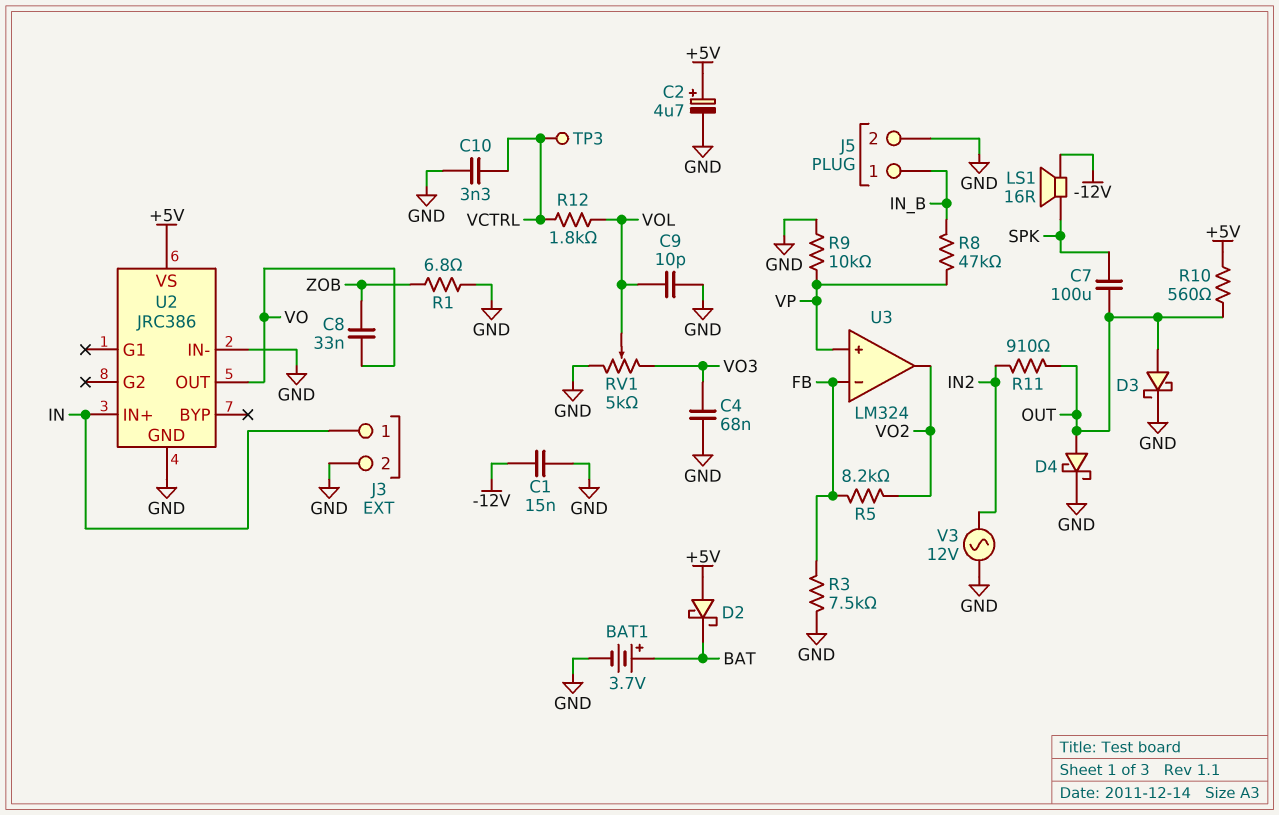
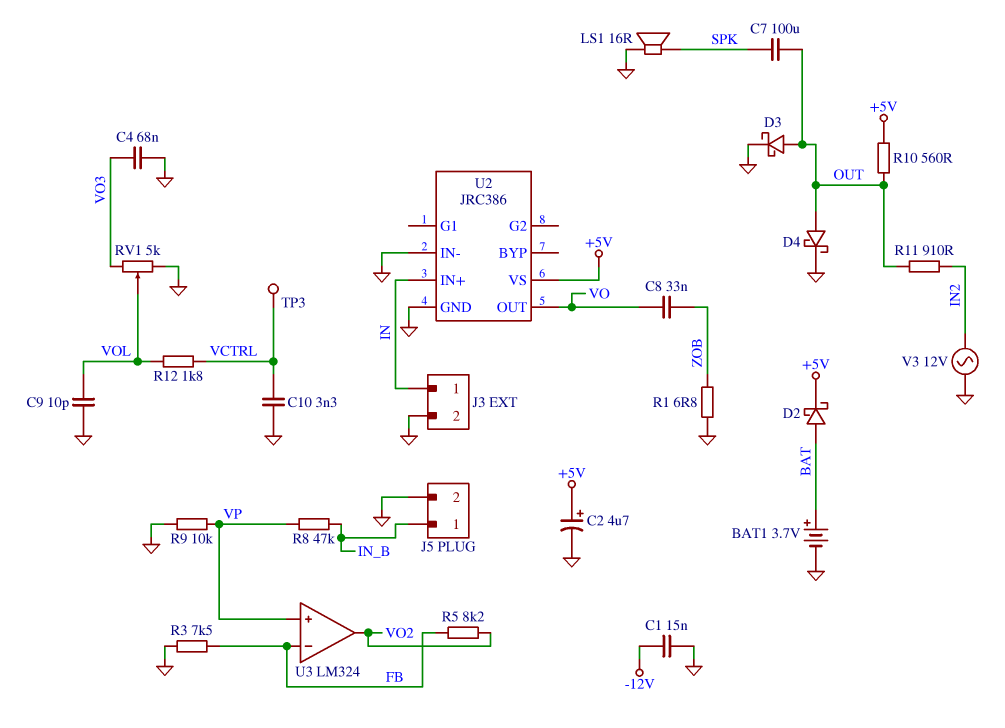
D2: schottky (A +5V, K BAT) -> schottky (A BAT, K +5V)
LS1: speaker 16R (-12V, SPK) -> speaker 16R (GND, SPK)

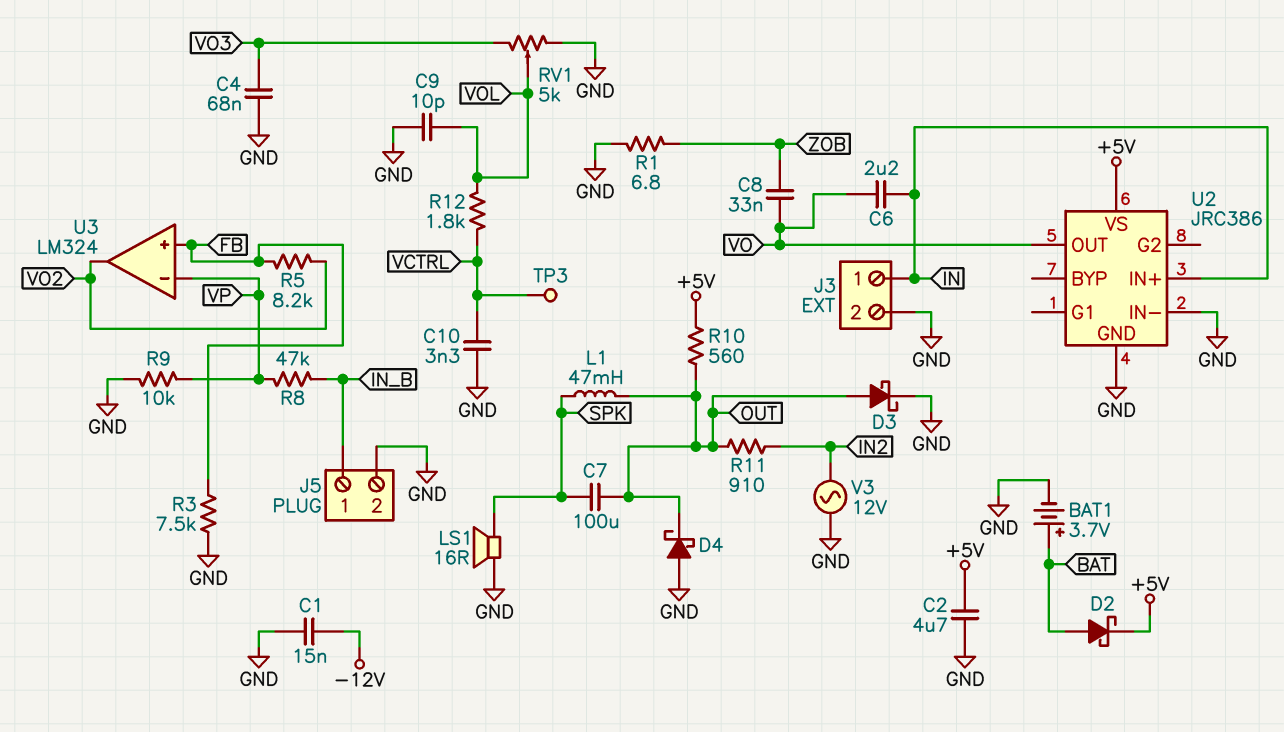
C2: 4.7uF (plus +5V, minus GND) -> 4.7uF (+5V, GND)
C6: none -> 2.2uF (IN, VO)
D4: schottky (A OUT, K GND) -> schottky (A GND, K OUT)
L1: none -> 47mH (OUT, SPK)
U3 pin in+: VP -> FB
U3 pin in-: FB -> VP

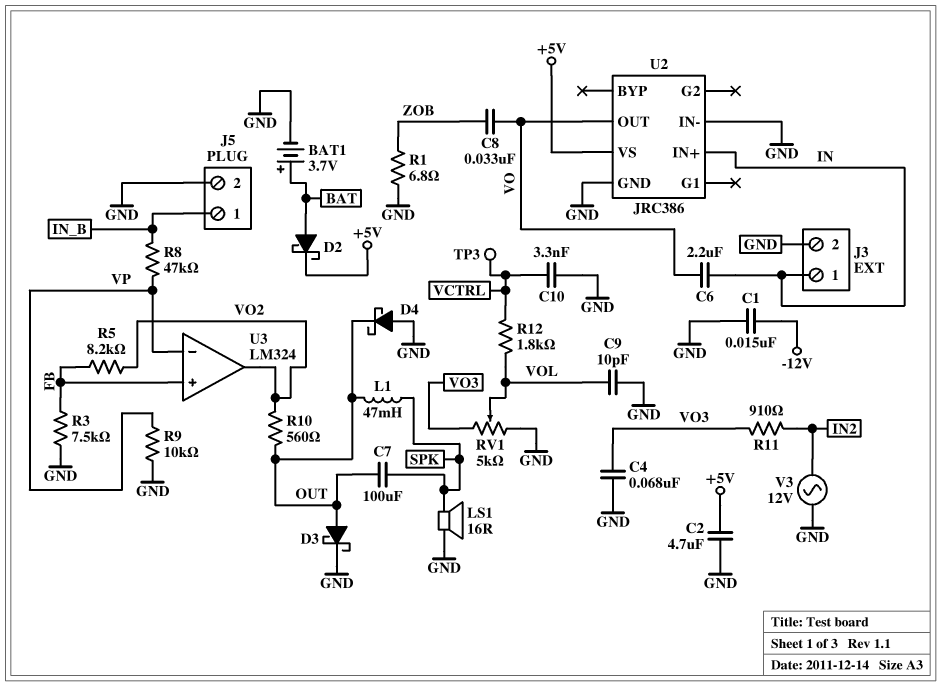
R10: 560 (+5V, OUT) -> 560 (OUT, VO2)
R11: 910 (IN2, OUT) -> 910 (IN2, VO3)

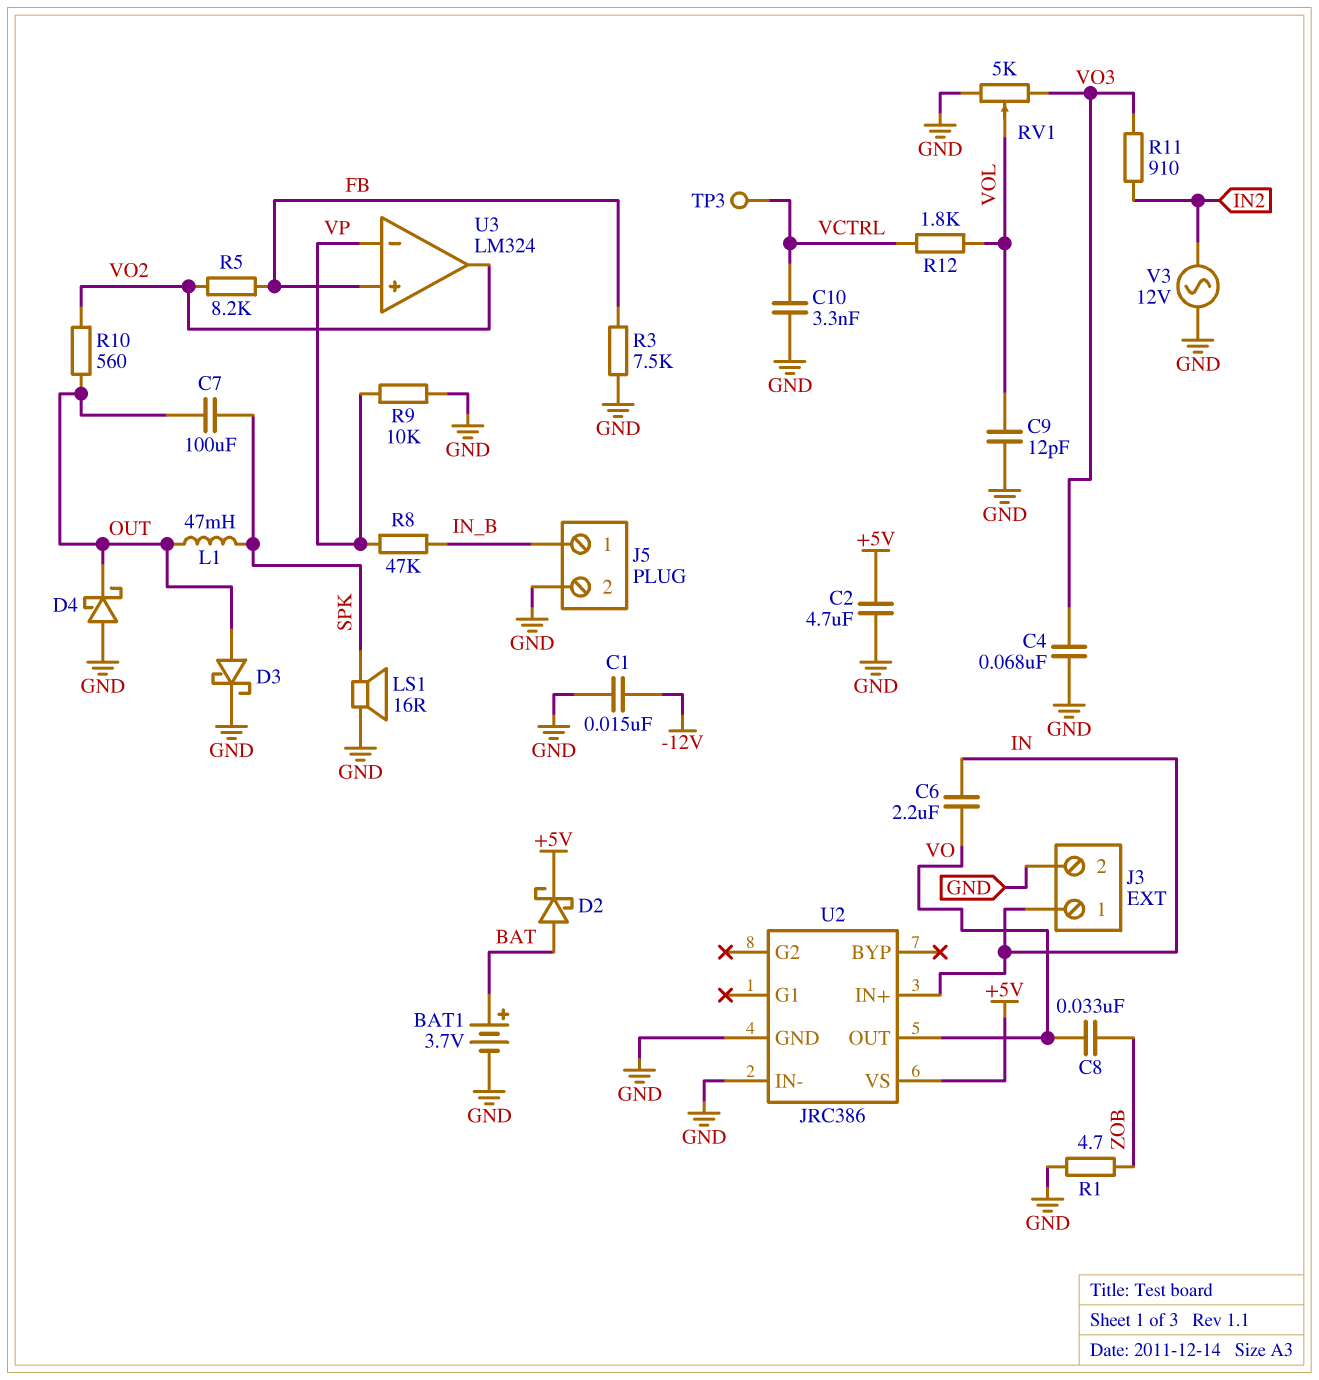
C9: 10pF (GND, VOL) -> 12pF (GND, VOL)
R1: 6.8 (GND, ZOB) -> 4.7 (GND, ZOB)

